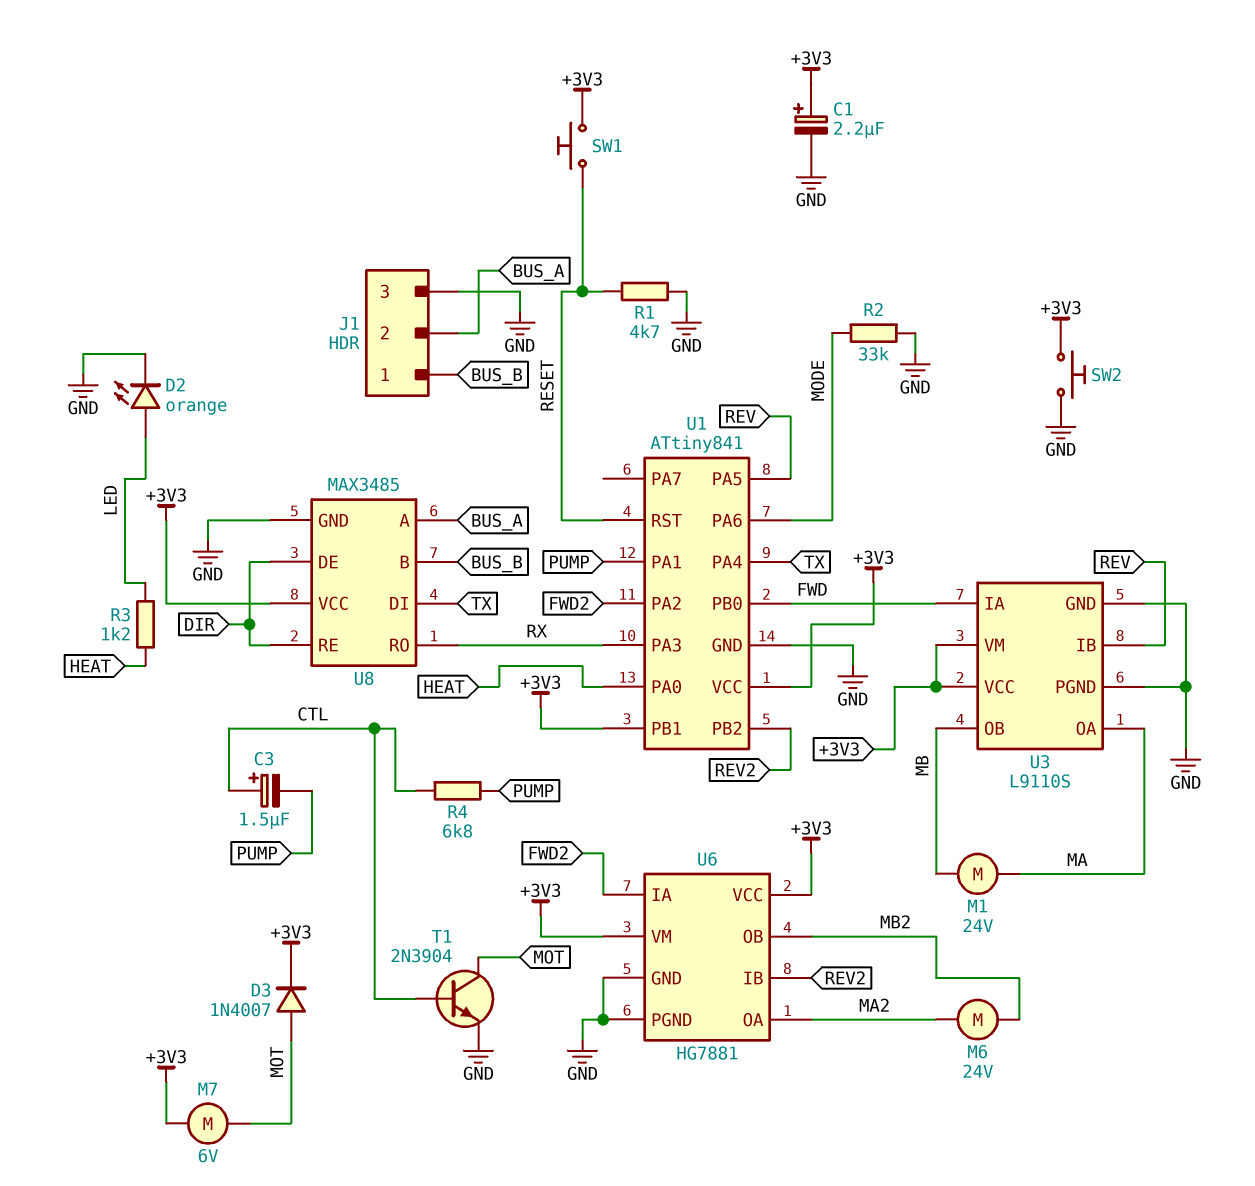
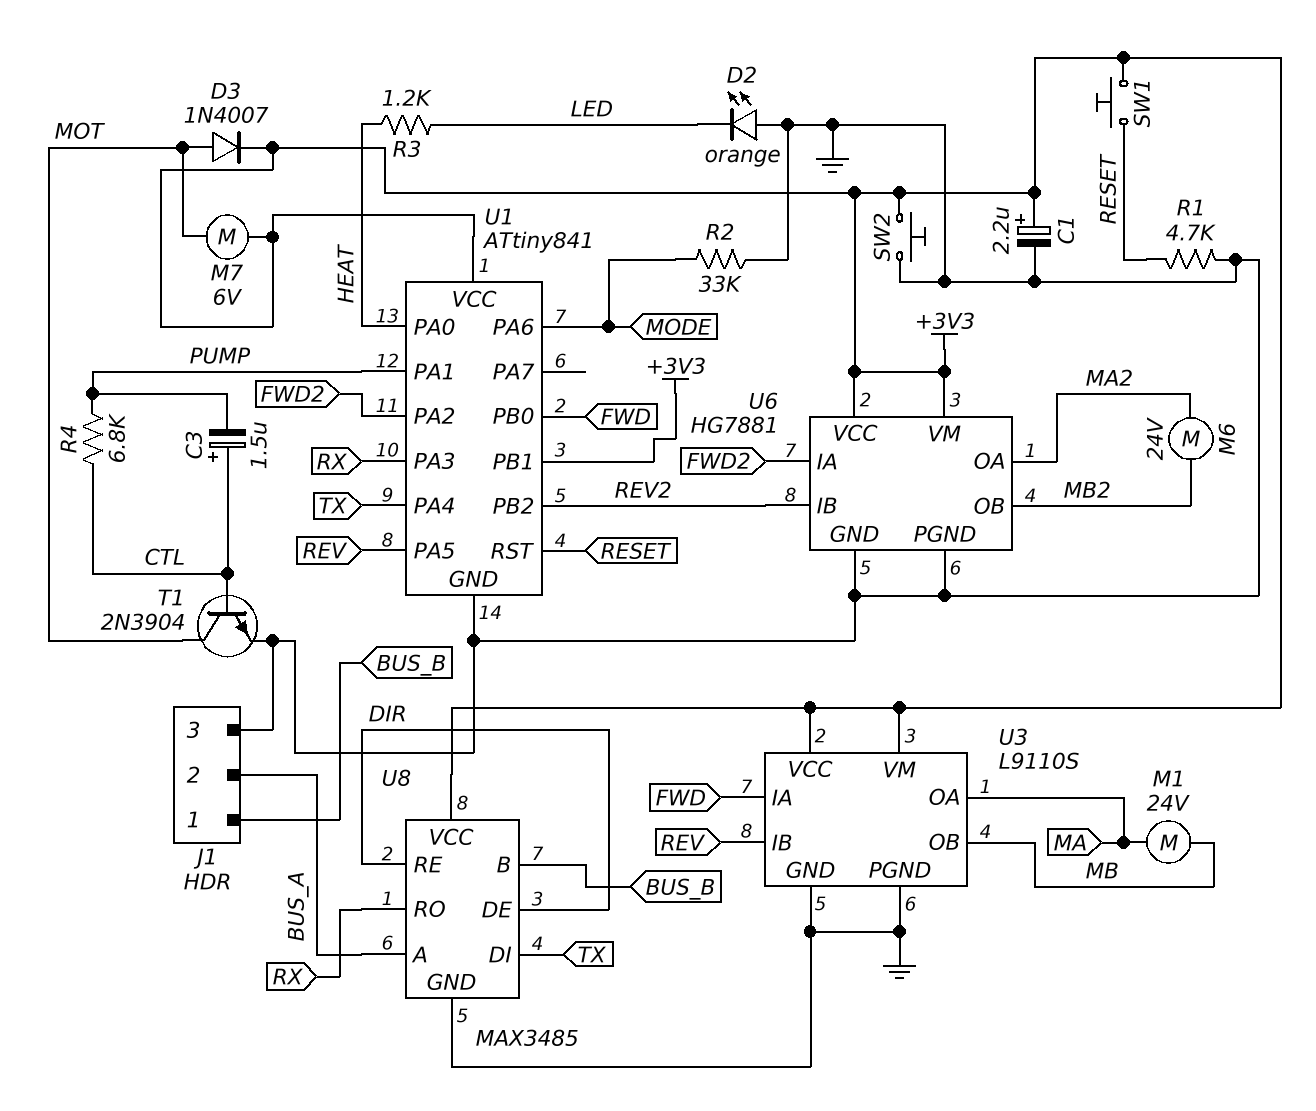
D2: LED orange (A LED, K GND) -> LED orange (A GND, K LED)

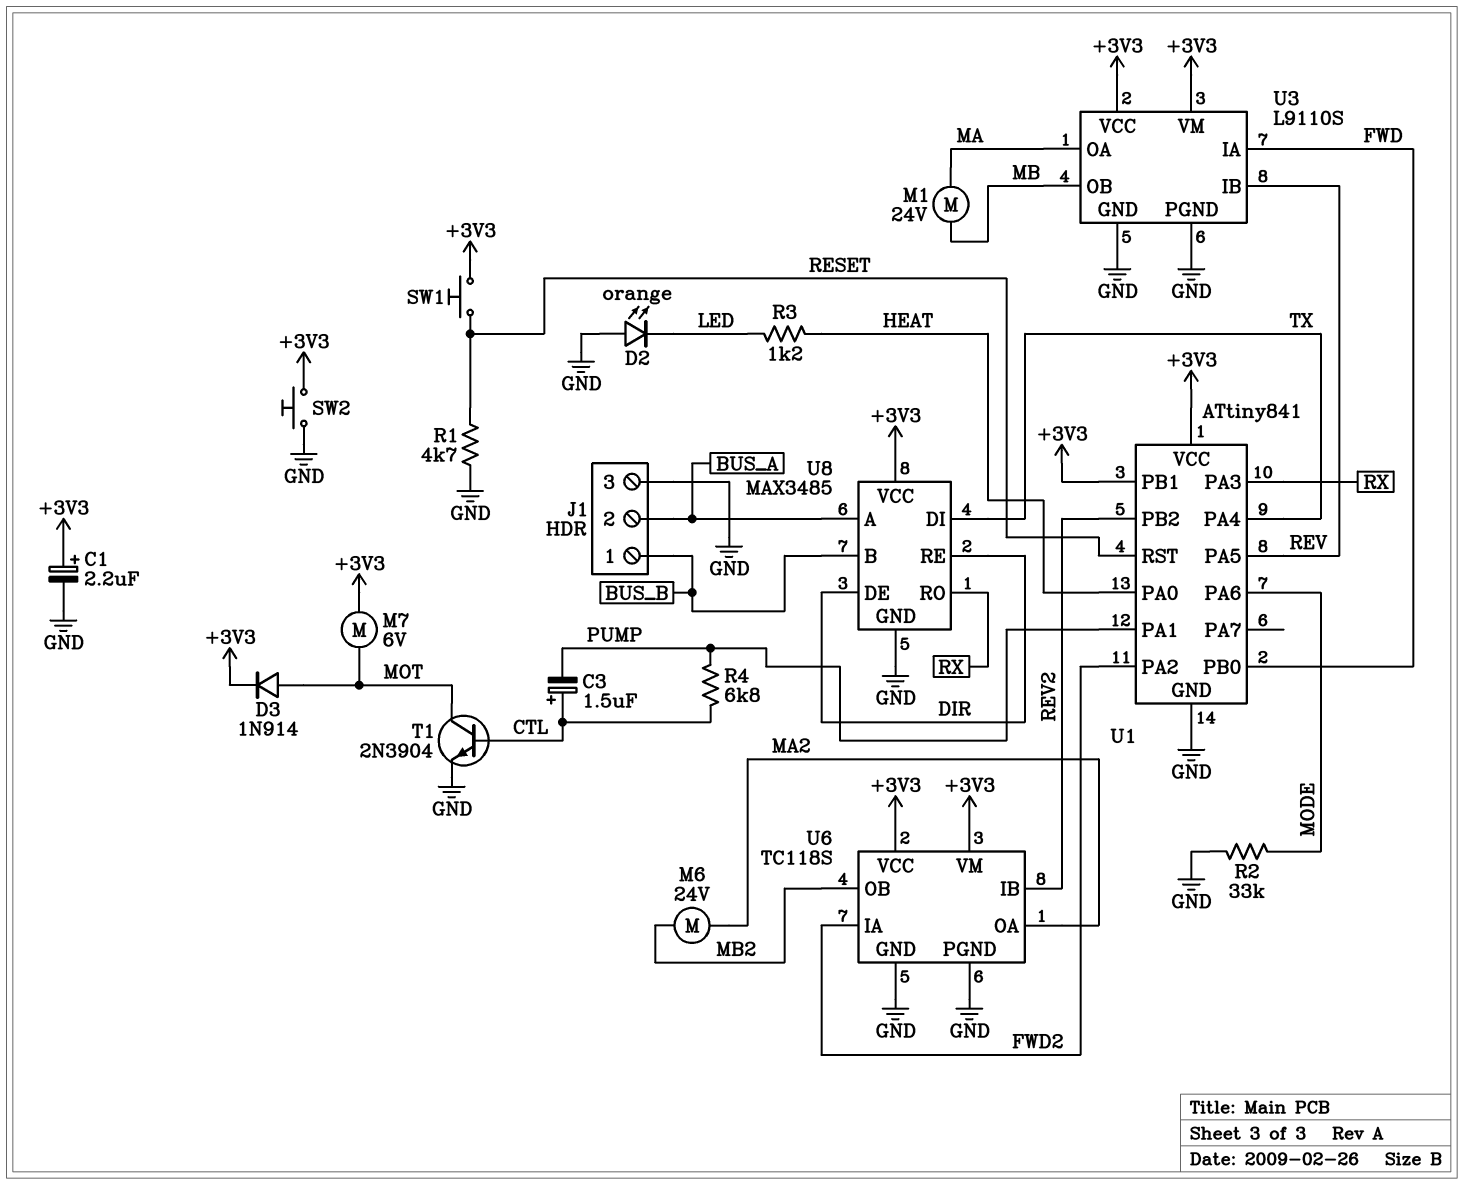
D3: diode 1N4007 (A MOT, K +3V3) -> diode 1N914 (A MOT, K +3V3)
U6: HG7881 -> TC118S

